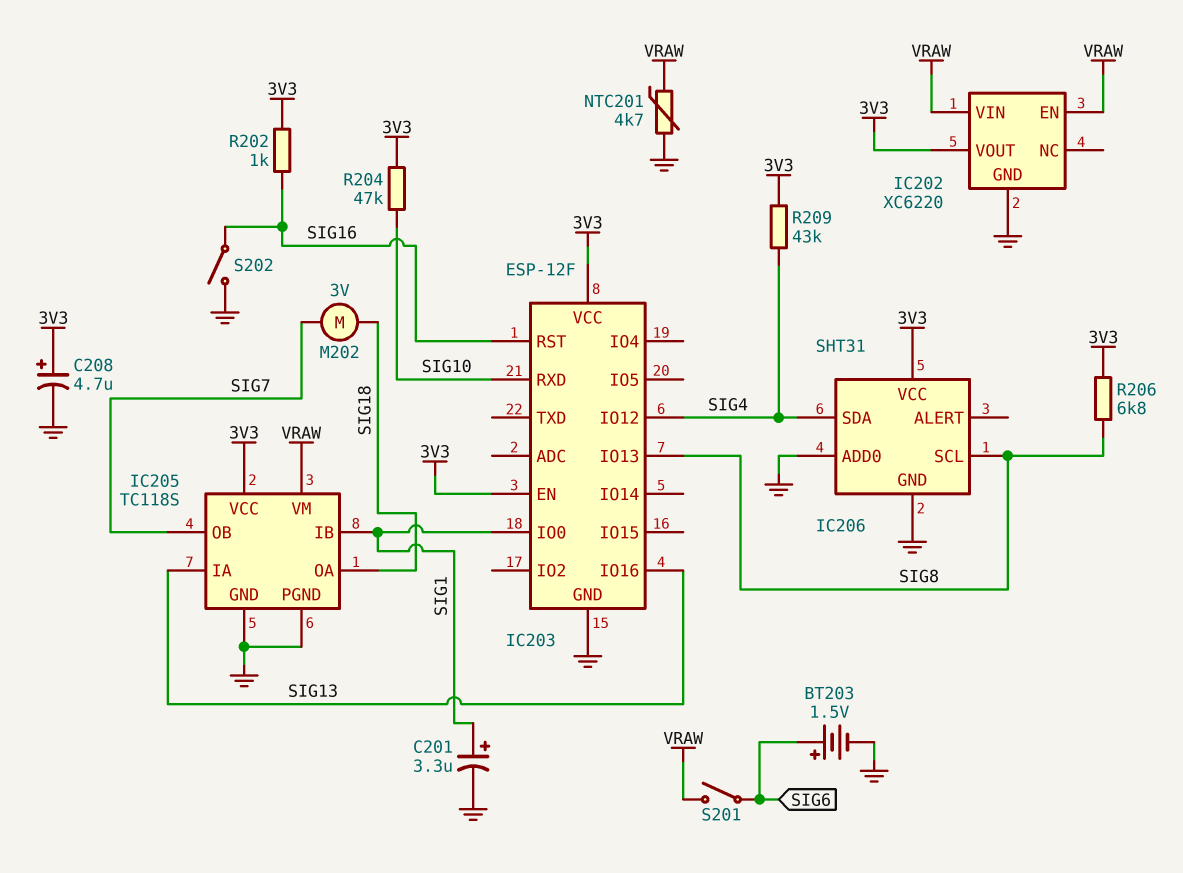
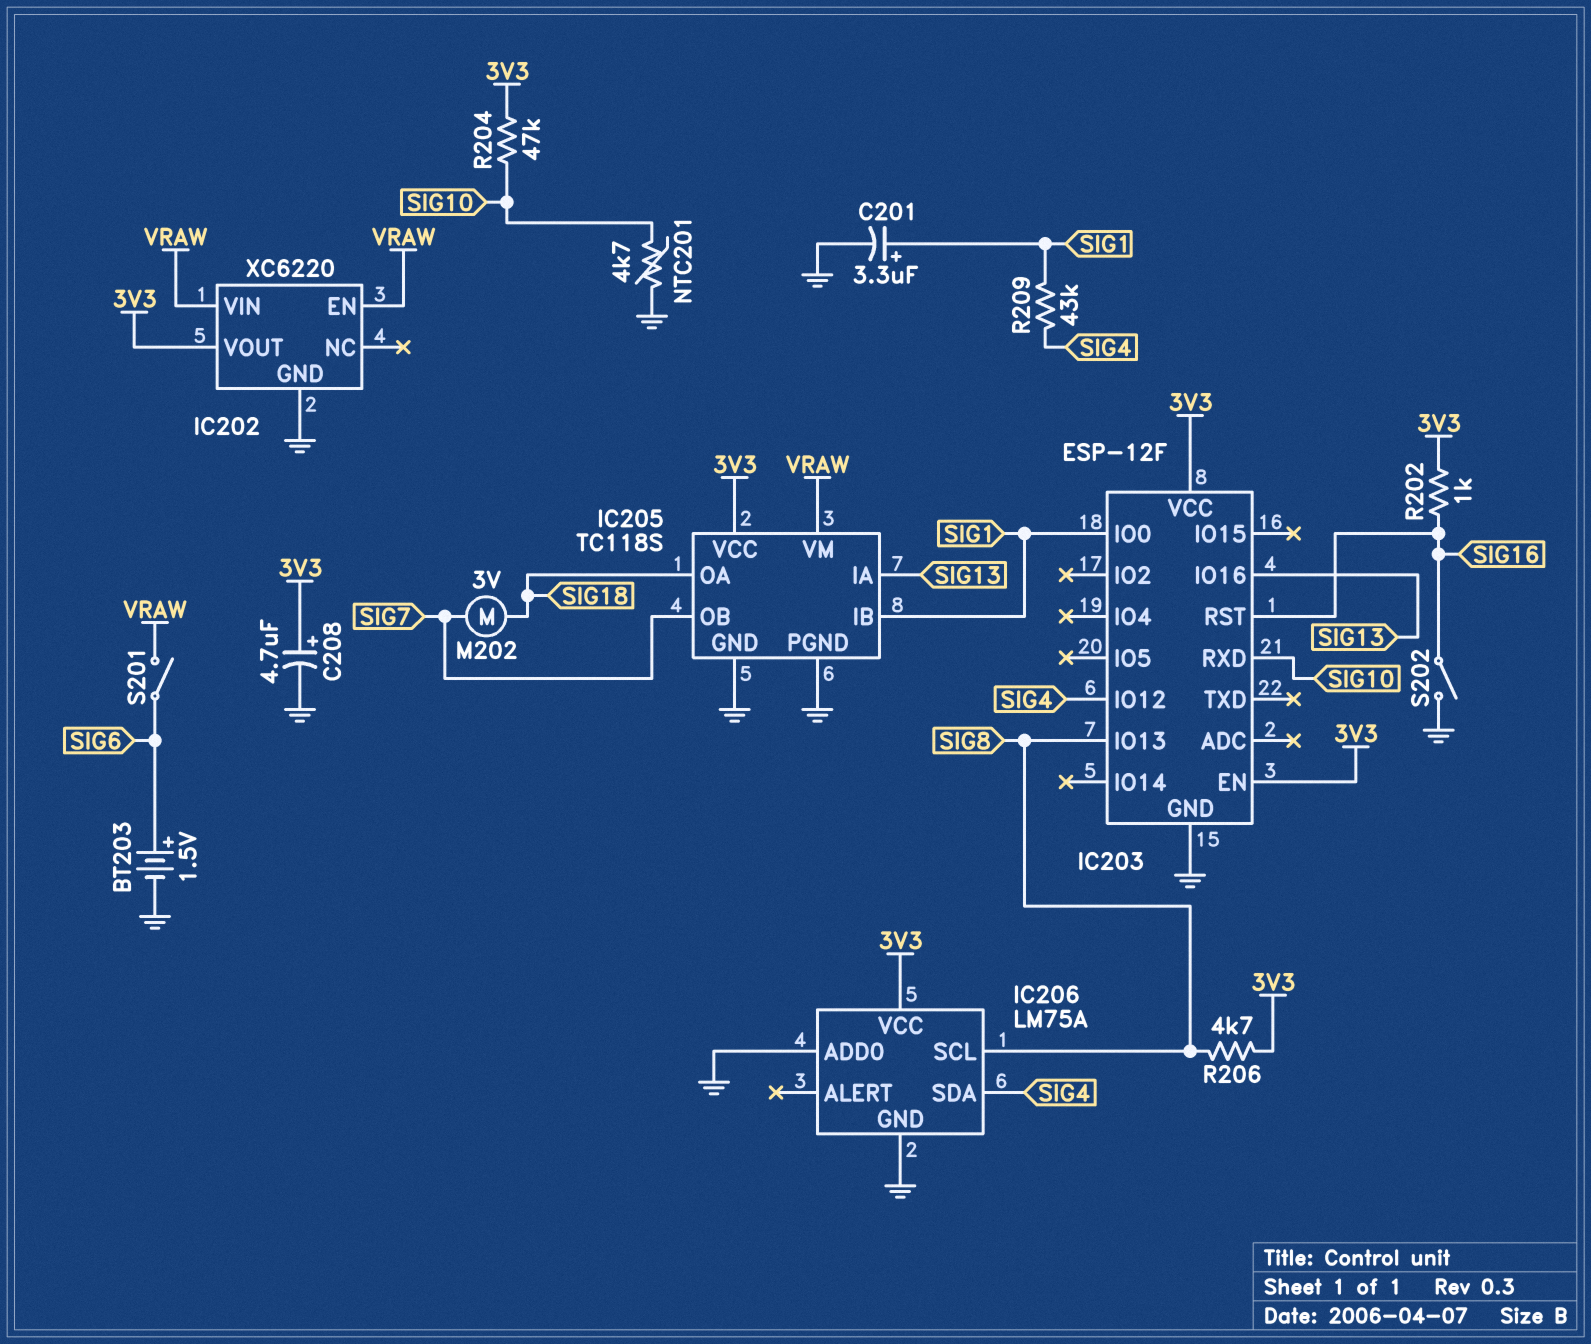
IC206: SHT31 -> LM75A
NTC201: 4.7k (GND, VRAW) -> 4.7k (GND, SIG10)
R206: 6.8k (3V3, SIG8) -> 4.7k (3V3, SIG8)
R209: 43k (3V3, SIG4) -> 43k (SIG1, SIG4)

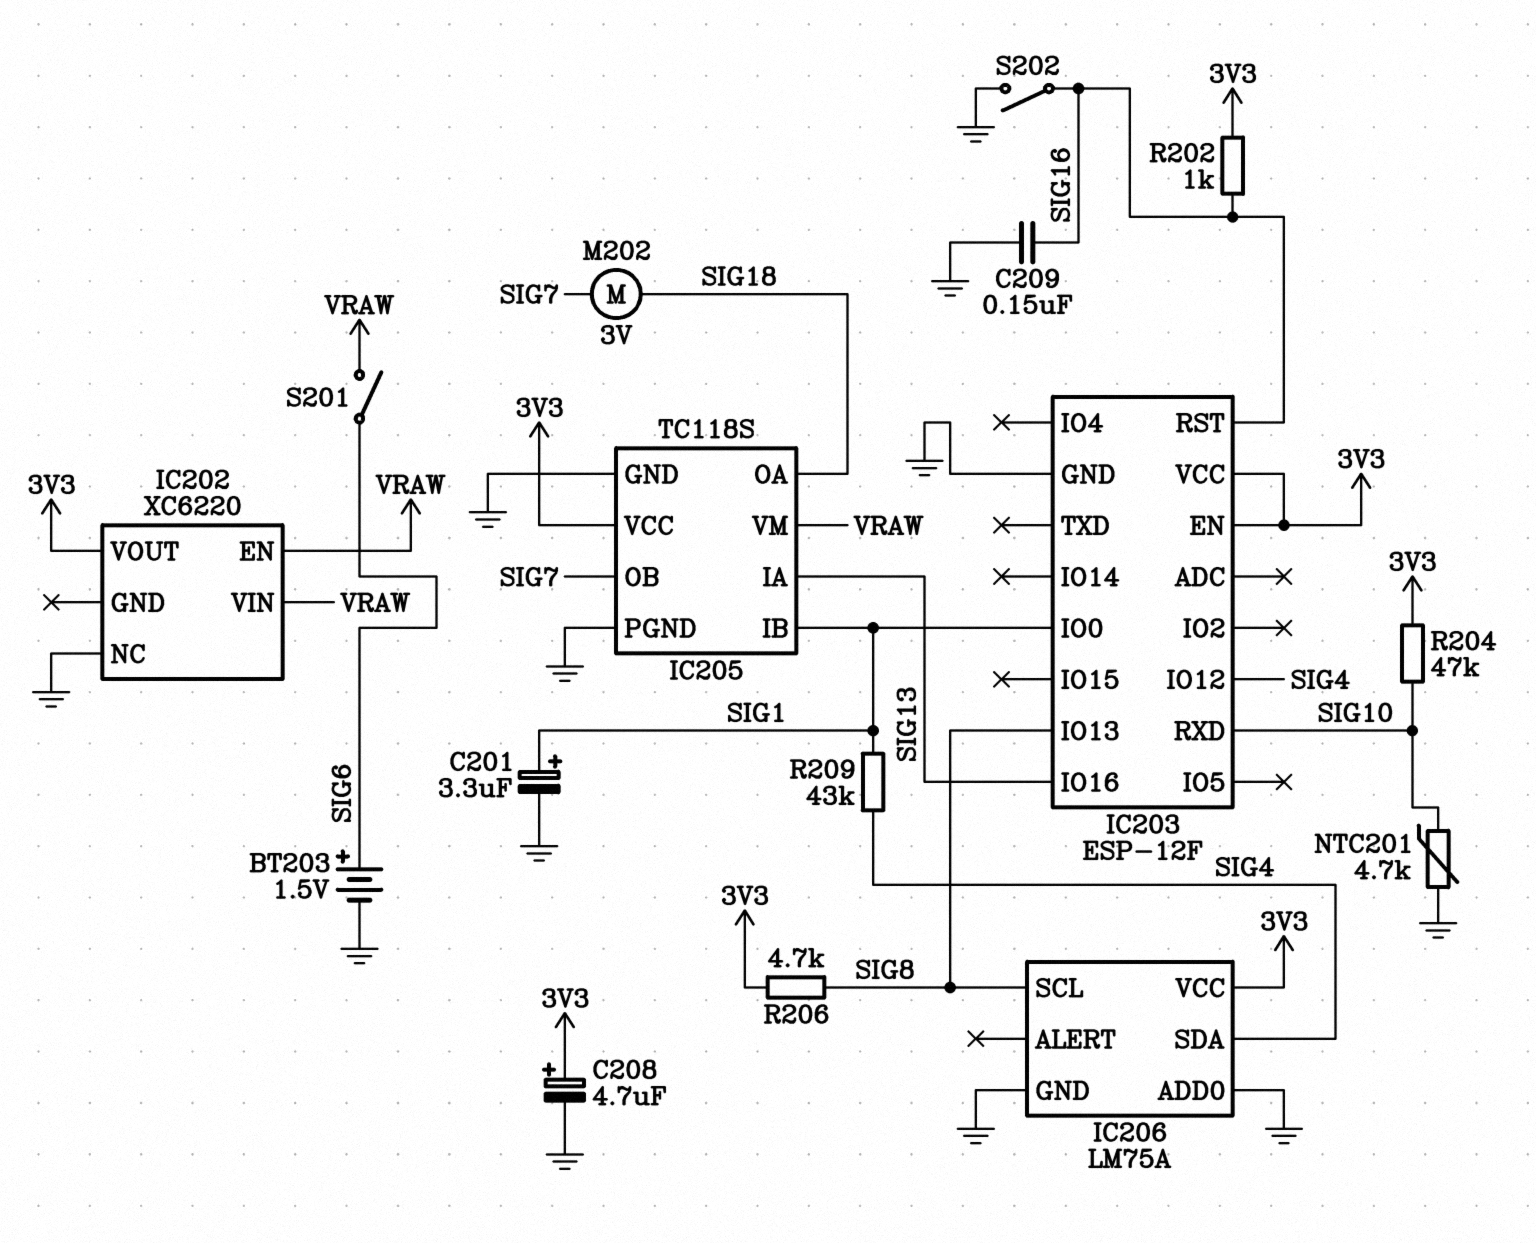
C209: none -> 150nF (GND, SIG16)
IC202 pin GND: GND -> none
IC202 pin NC: none -> GND

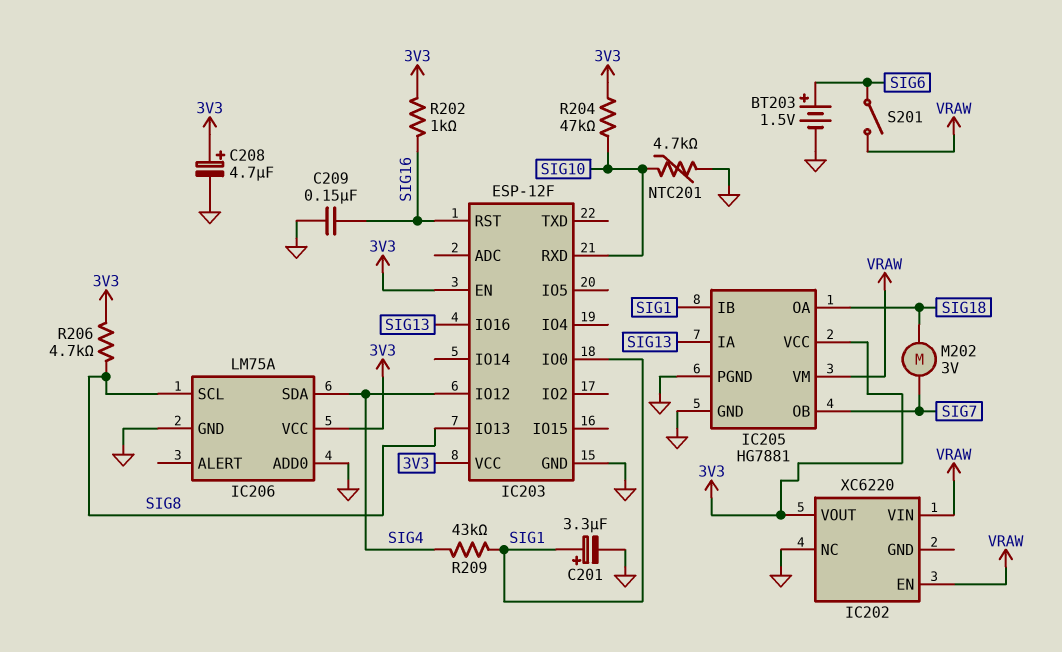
IC205: TC118S -> HG7881
S202: switch (GND, SIG16) -> none

